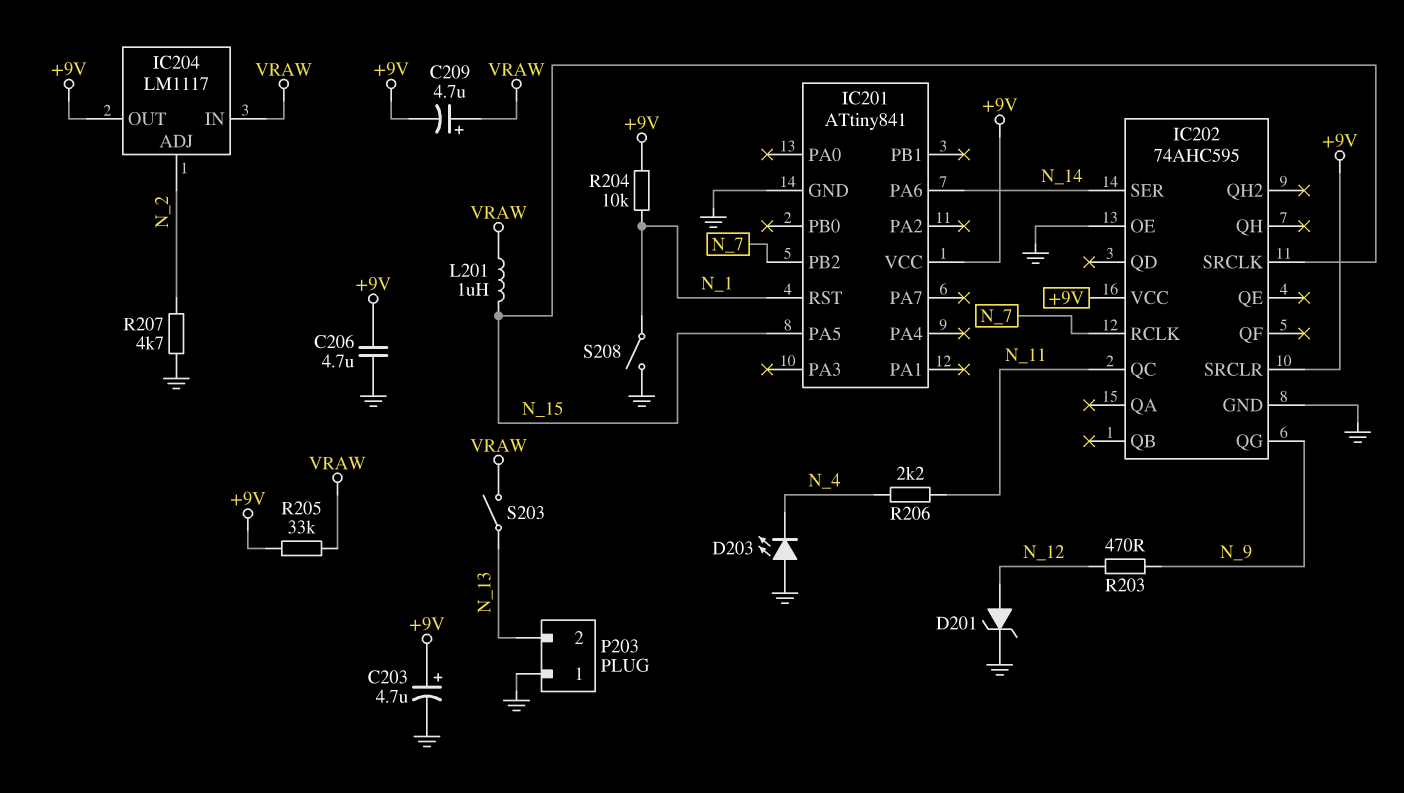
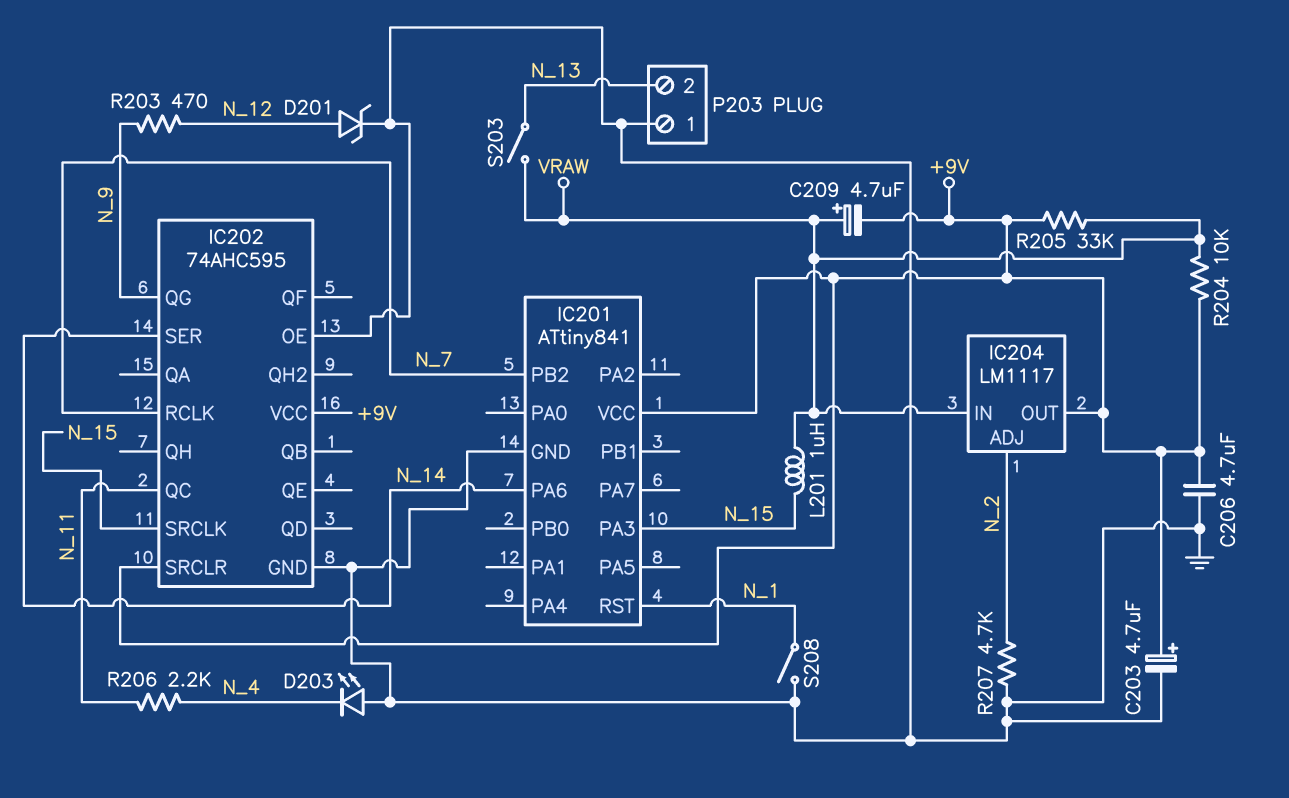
IC201 pin PA3: none -> N_15
IC201 pin PA5: N_15 -> none
R204: 10k (+9V, N_1) -> 10k (+9V, VRAW)

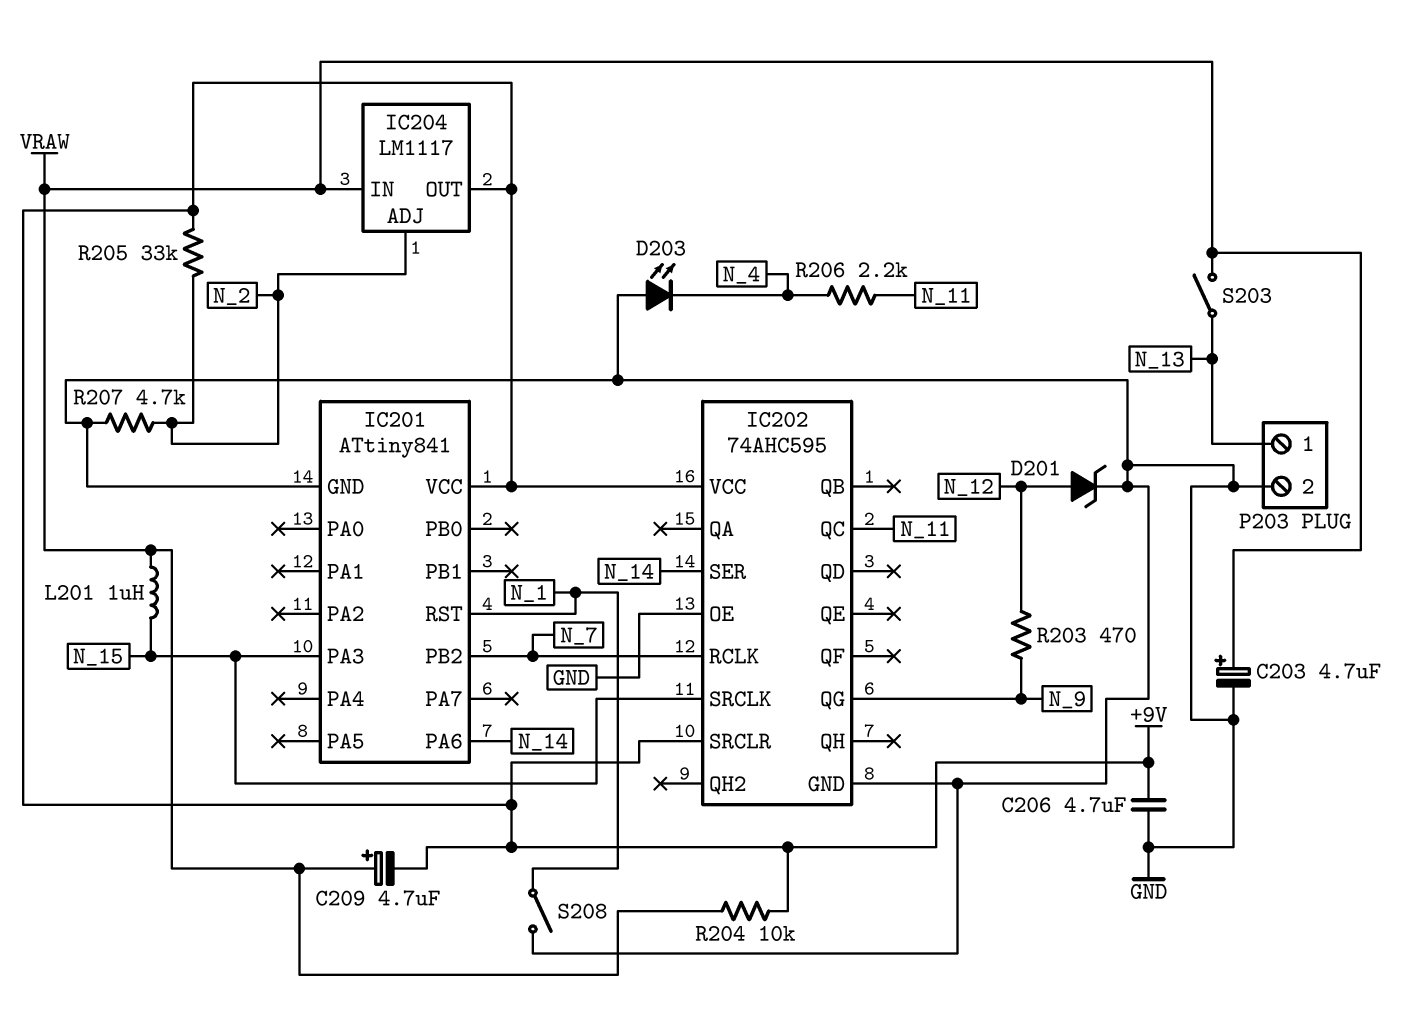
C203: 4.7uF (plus +9V, minus GND) -> 4.7uF (plus VRAW, minus GND)
P203 pin 1: GND -> N_13
P203 pin 2: N_13 -> GND
R205: 33k (+9V, VRAW) -> 33k (+9V, N_2)

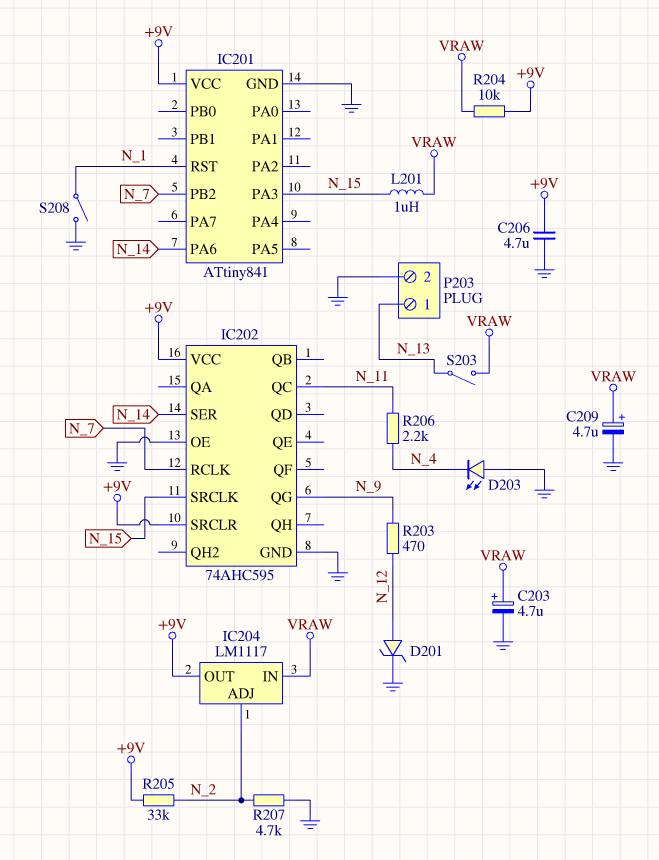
C209: 4.7uF (plus VRAW, minus +9V) -> 4.7uF (plus VRAW, minus GND)

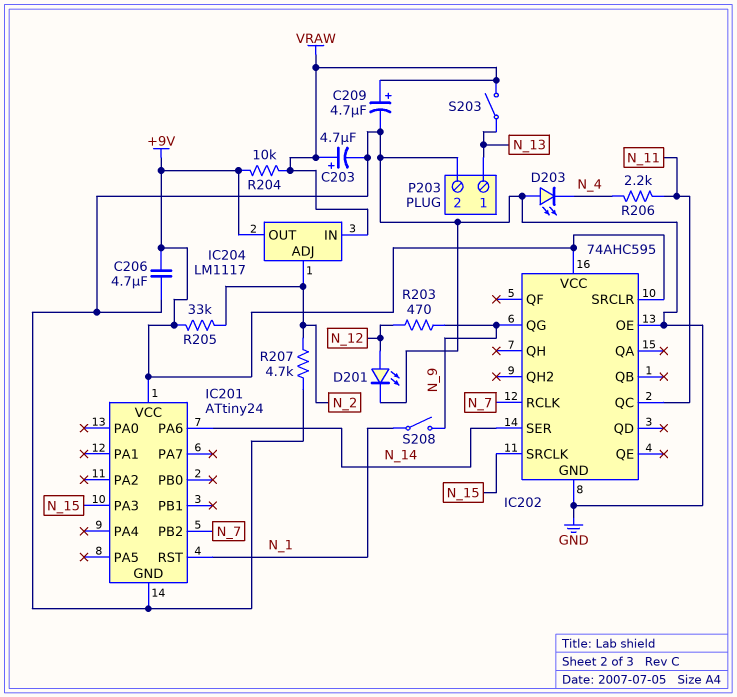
D201: zener (A N_12, K GND) -> LED (A N_12, K GND)
IC201: ATtiny841 -> ATtiny24
L201: 1uH (N_15, VRAW) -> none
S208: switch (GND, N_1) -> switch (N_1, N_9)

